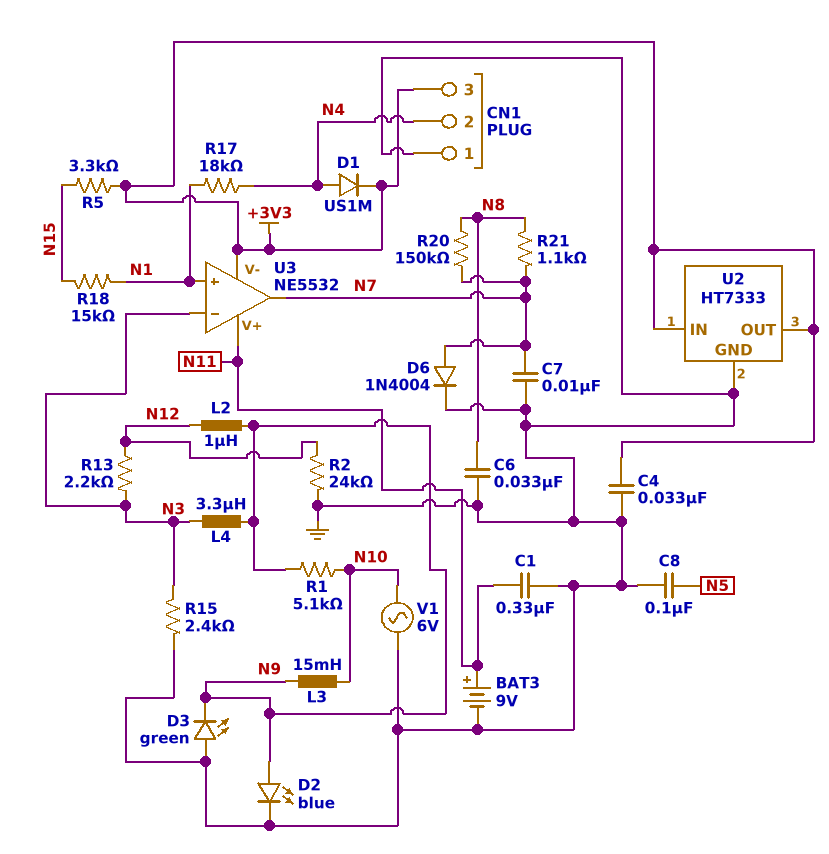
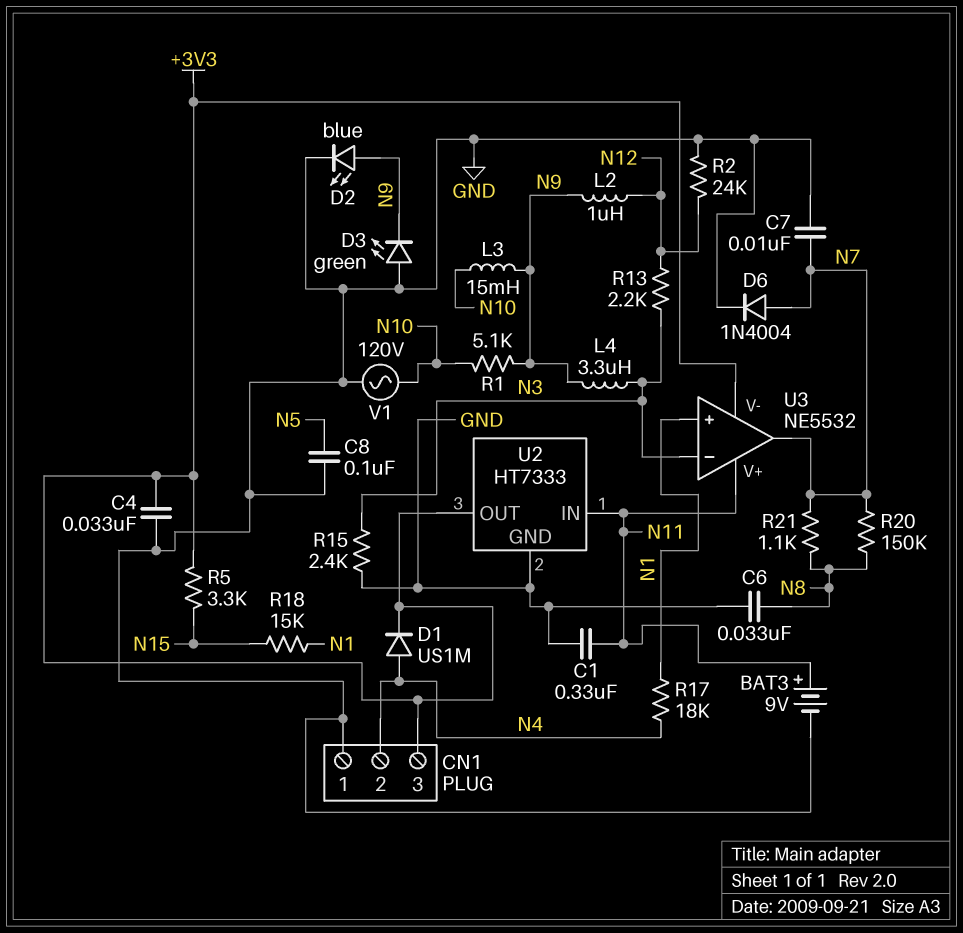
U2 pin IN: +3V3 -> N11
V1: AC 6V (GND, N10) -> AC 120V (GND, N10)

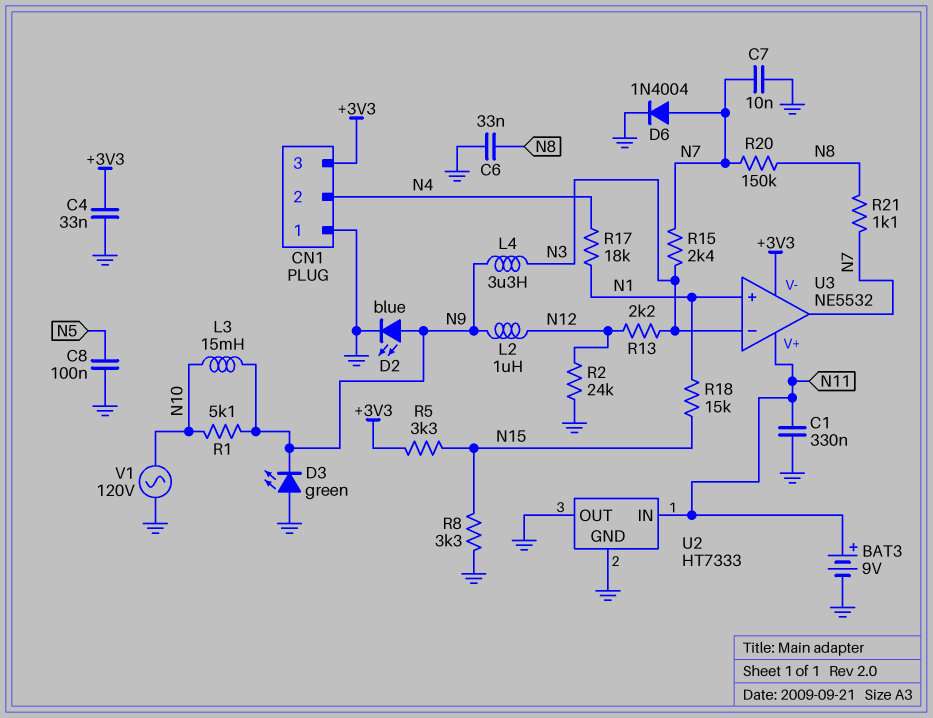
D1: diode US1M (A N4, K +3V3) -> none
R8: none -> 3.3k (GND, N15)
R15: 2.4k (GND, N3) -> 2.4k (N3, N7)
U2 pin OUT: +3V3 -> GND

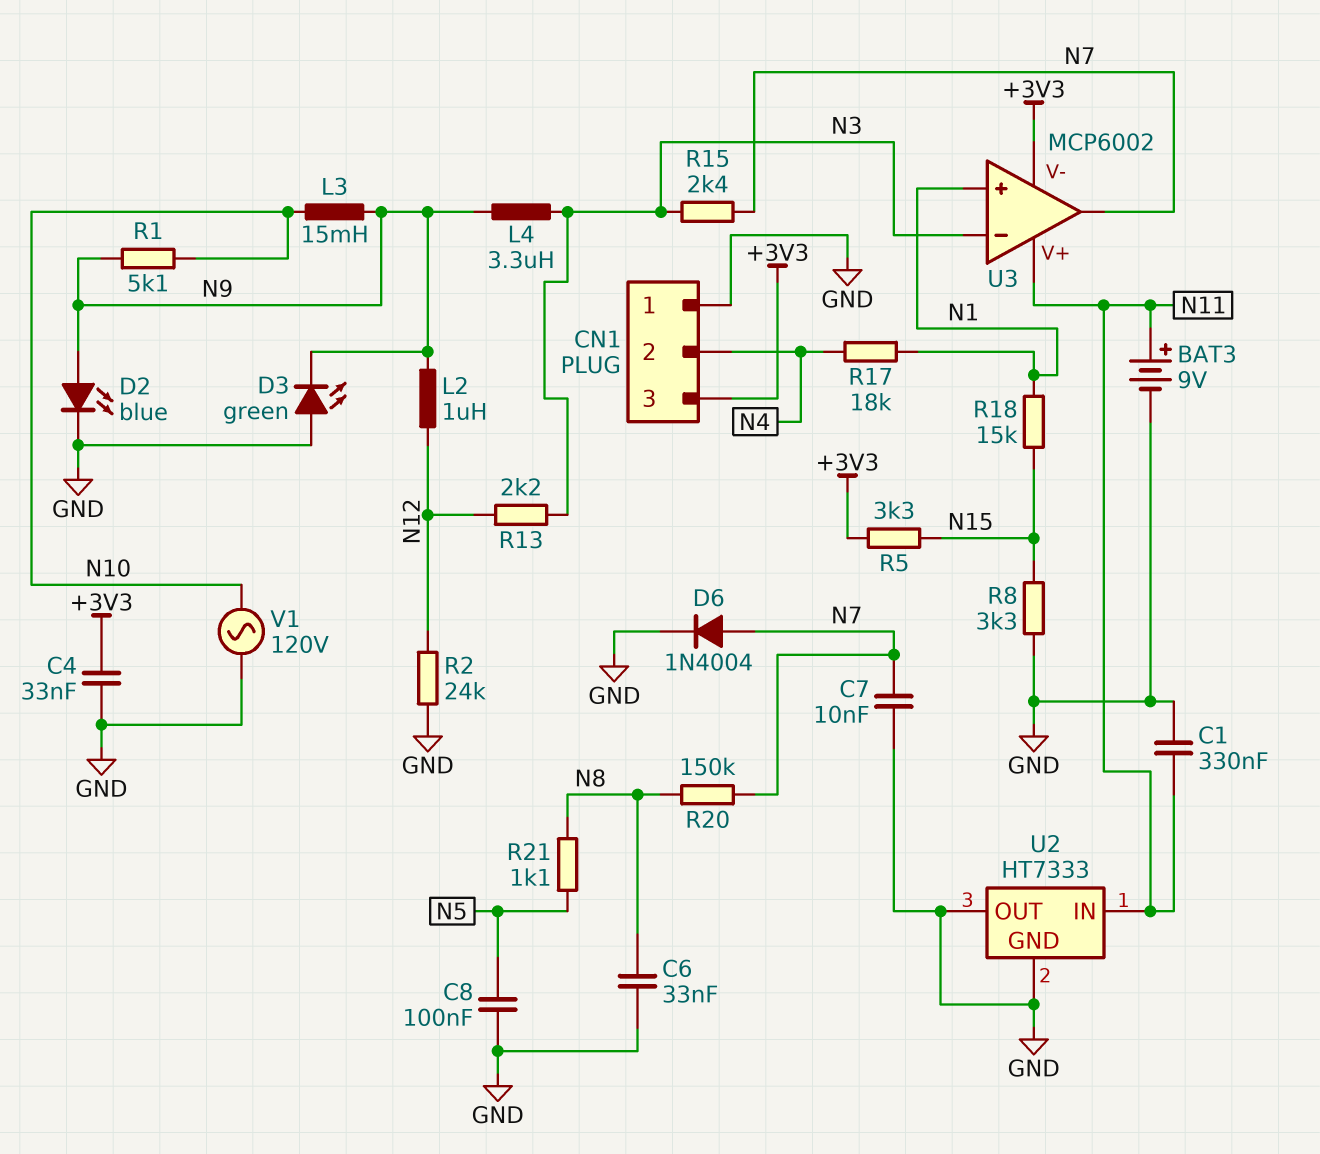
R21: 1.1k (N7, N8) -> 1.1k (N5, N8)
U3: NE5532 -> MCP6002

